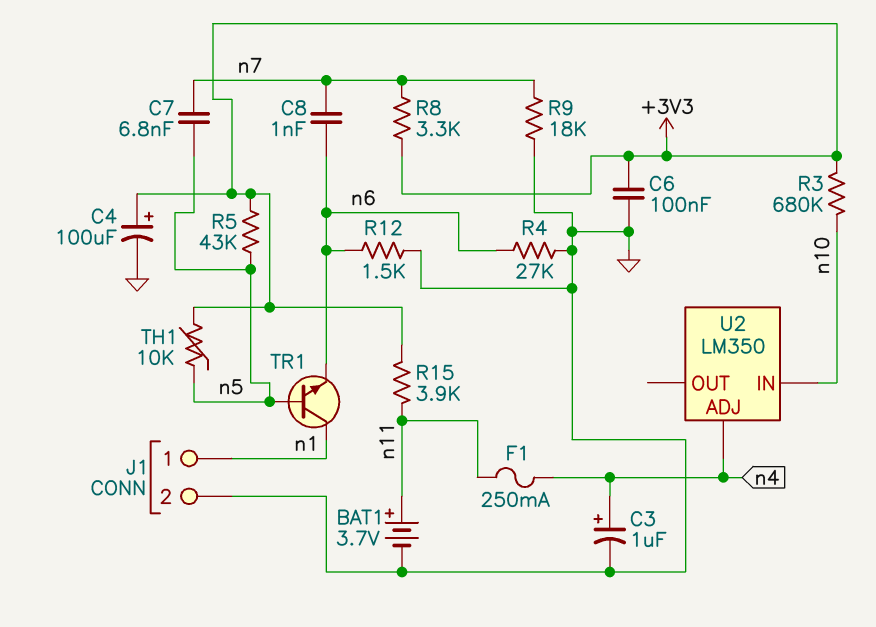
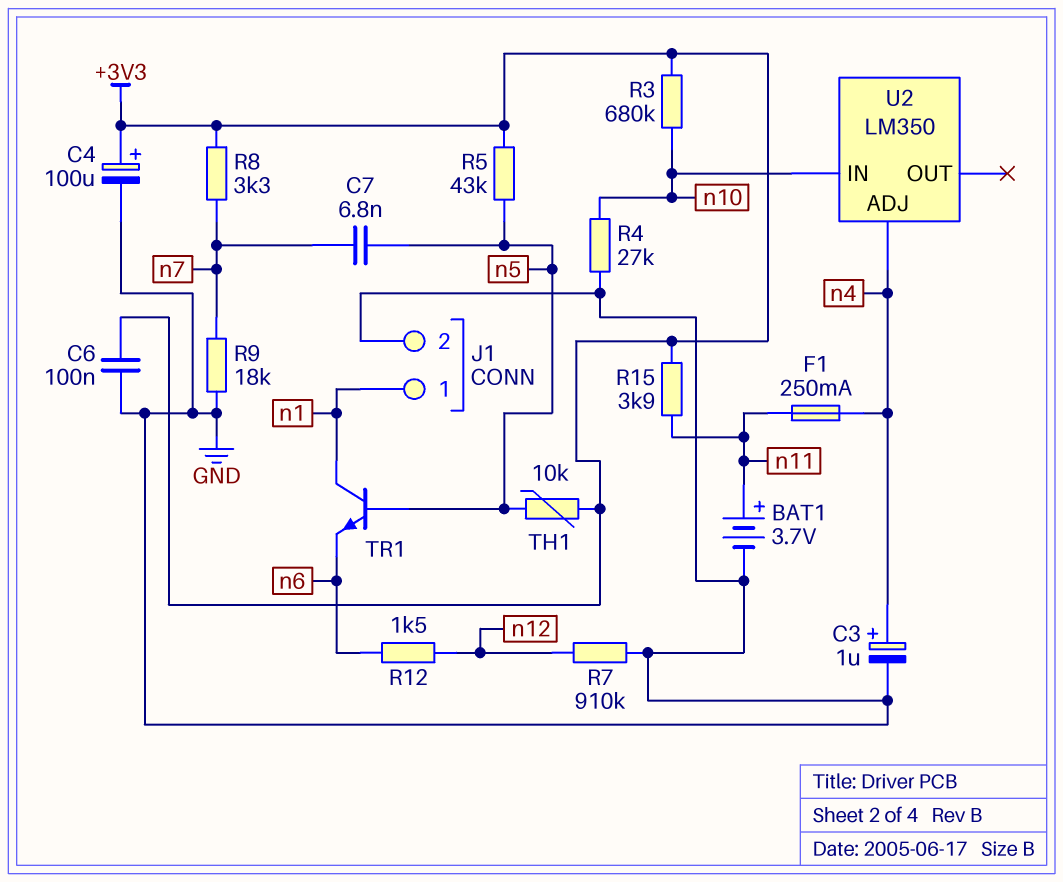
C8: 1nF (n6, n7) -> none
R4: 27k (GND, n6) -> 27k (GND, n10)
R7: none -> 910k (GND, n12)
R12: 1.5k (GND, n6) -> 1.5k (n6, n12)

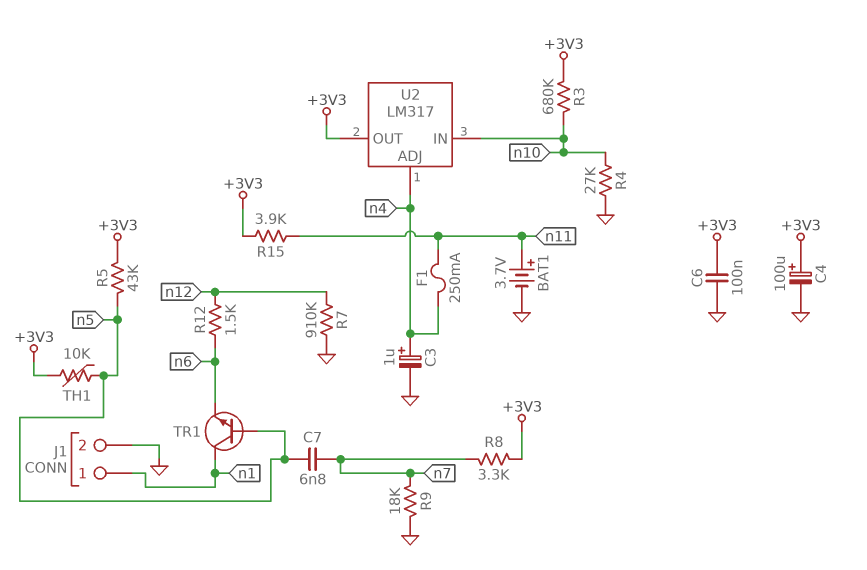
U2: LM350 -> LM317
U2 pin OUT: none -> +3V3

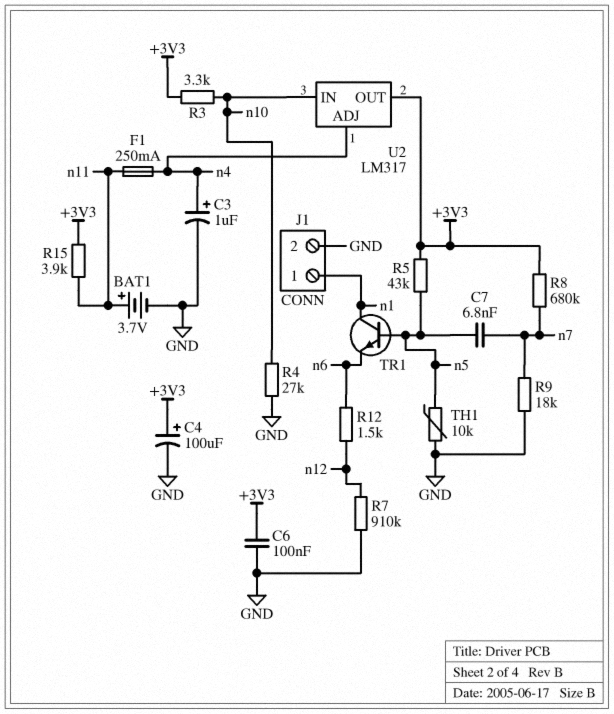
R3: 680k (+3V3, n10) -> 3.3k (+3V3, n10)
R8: 3.3k (+3V3, n7) -> 680k (+3V3, n7)
TH1: 10k (+3V3, n5) -> 10k (GND, n5)

